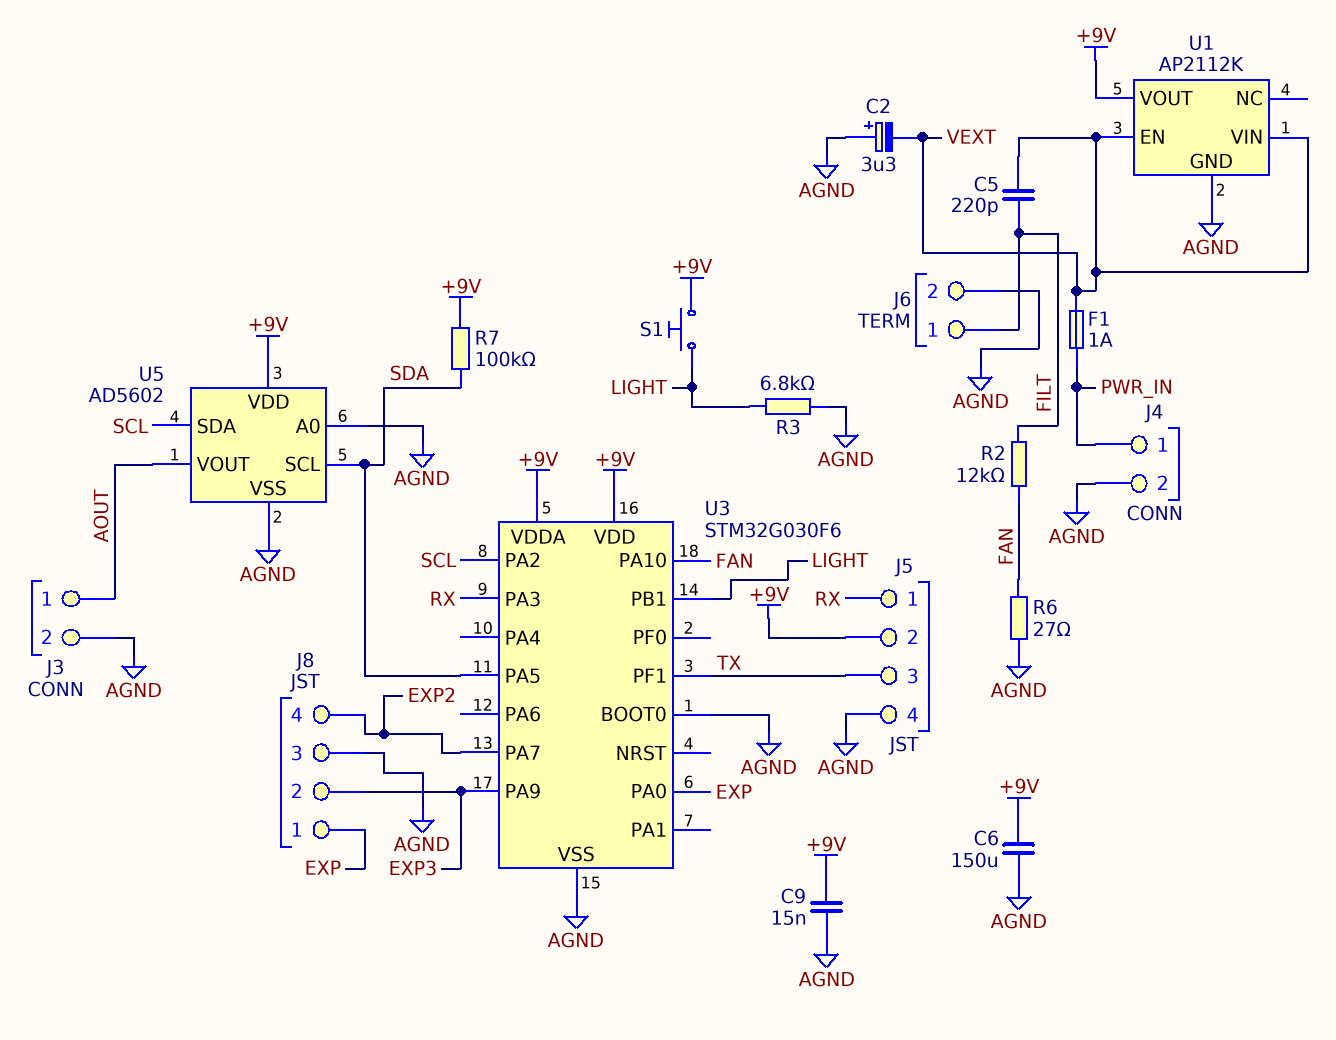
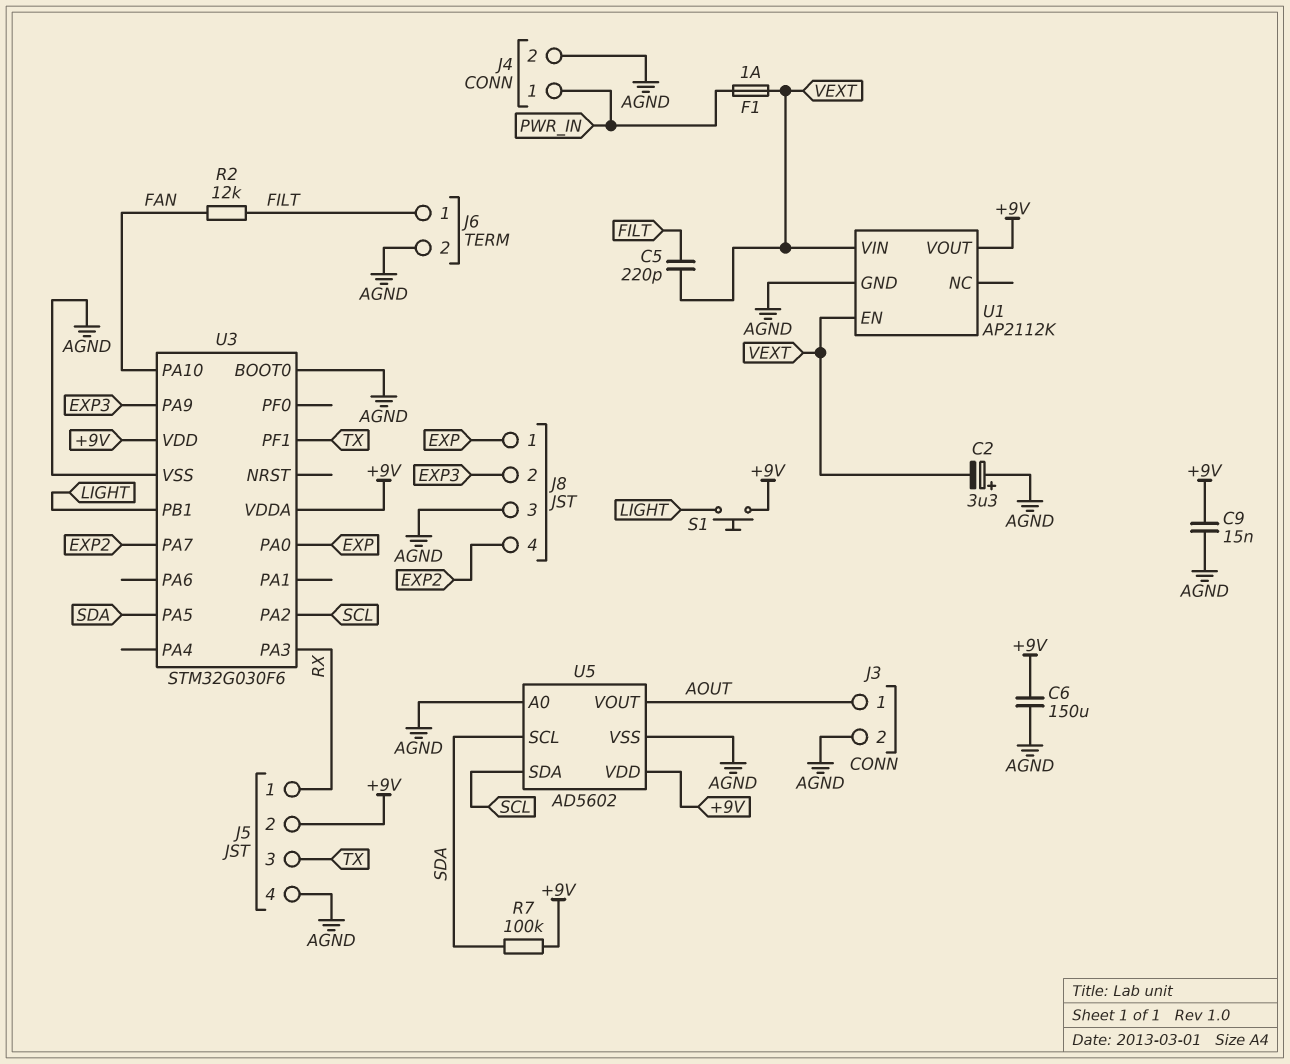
R3: 6.8k (AGND, LIGHT) -> none
R6: 27 (AGND, FAN) -> none

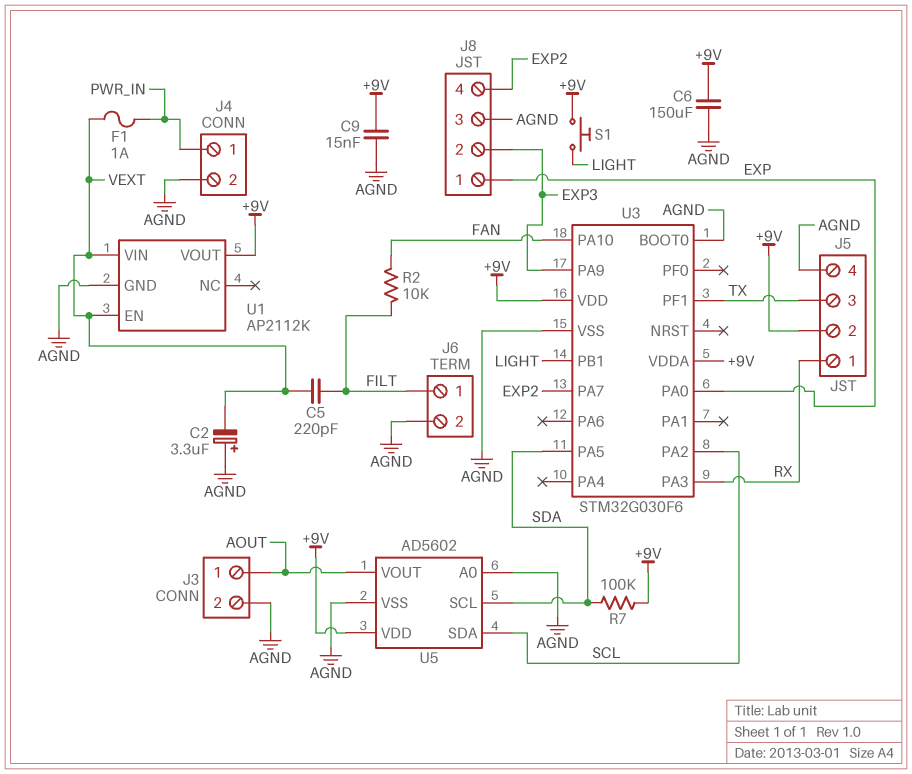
R2: 12k (FAN, FILT) -> 10k (FAN, FILT)

